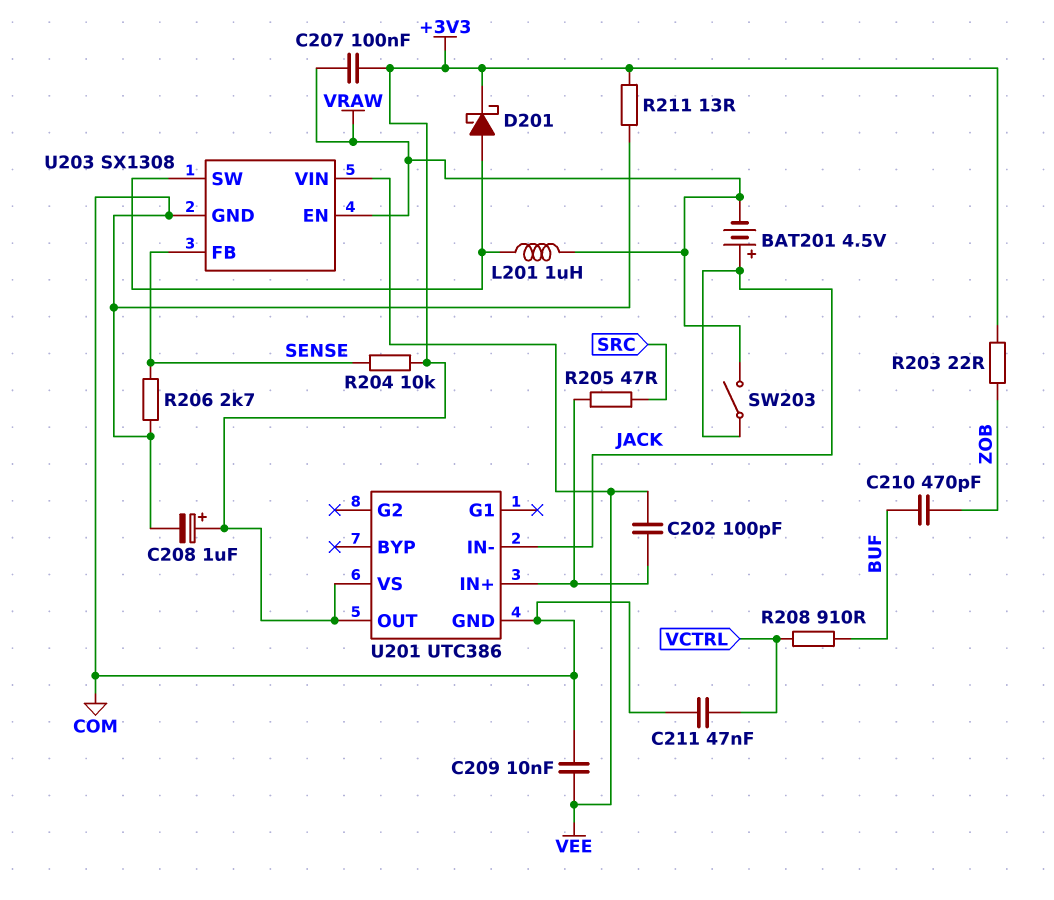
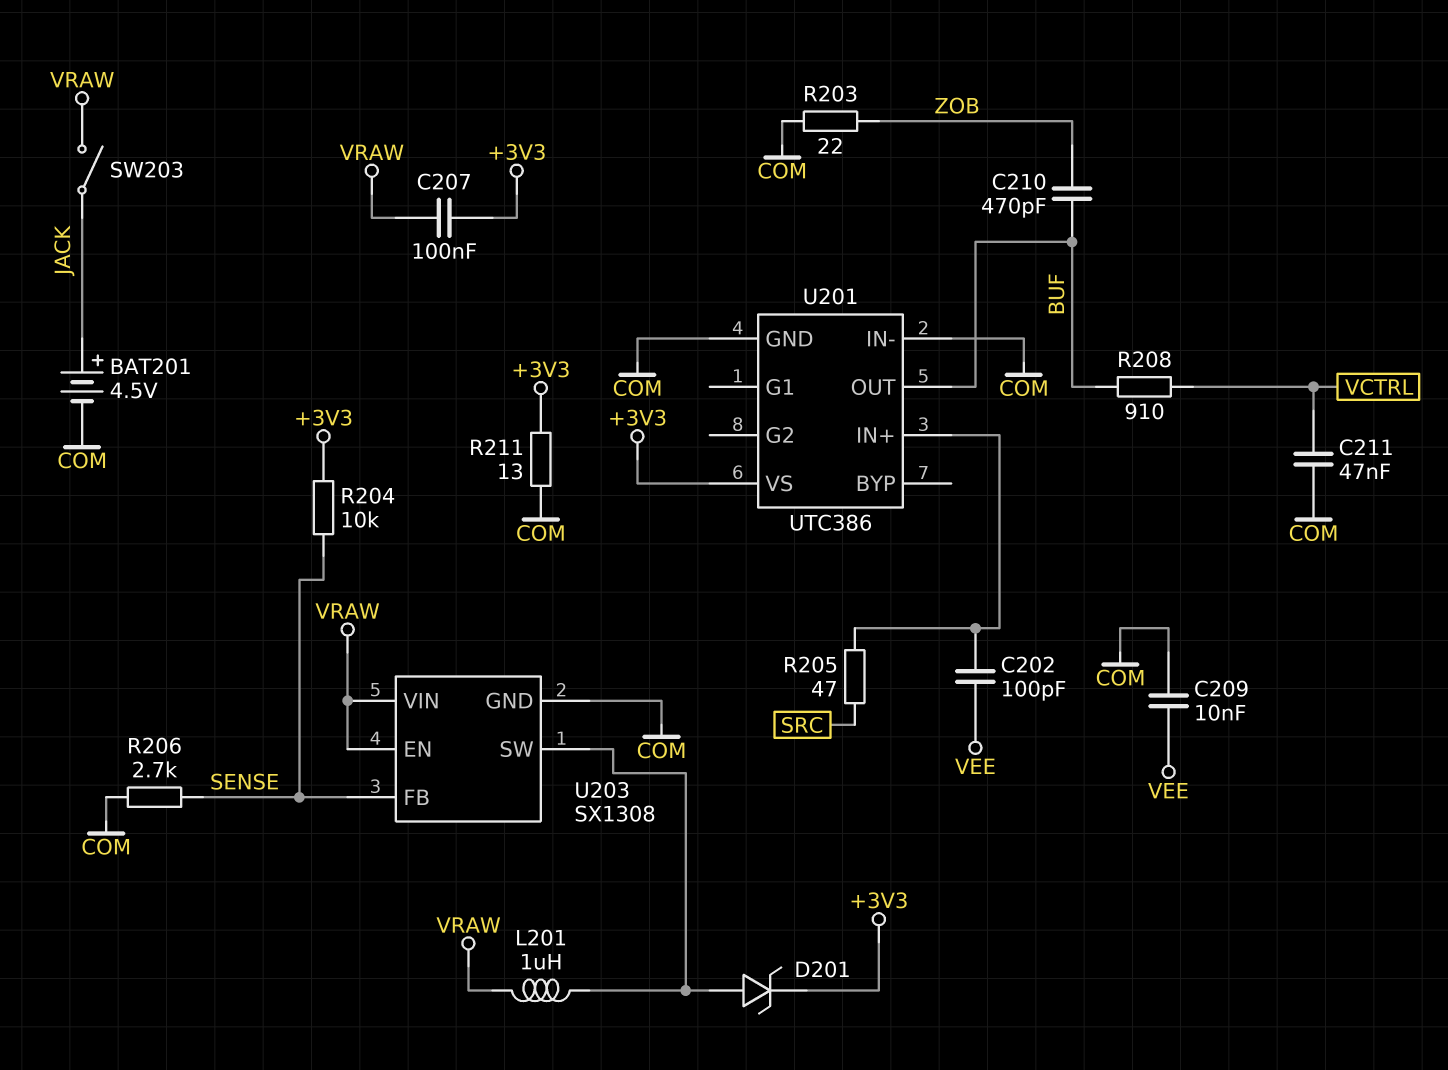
BAT201: 4.5V (plus JACK, minus VRAW) -> 4.5V (plus JACK, minus COM)
C208: 1uF (plus +3V3, minus COM) -> none
D201: schottky (A U203/SW, K +3V3) -> zener (A U203/SW, K +3V3)
R203: 22 (+3V3, ZOB) -> 22 (COM, ZOB)
U201 pin IN-: JACK -> COM
U201 pin OUT: +3V3 -> BUF
U203 pin VIN: VEE -> VRAW

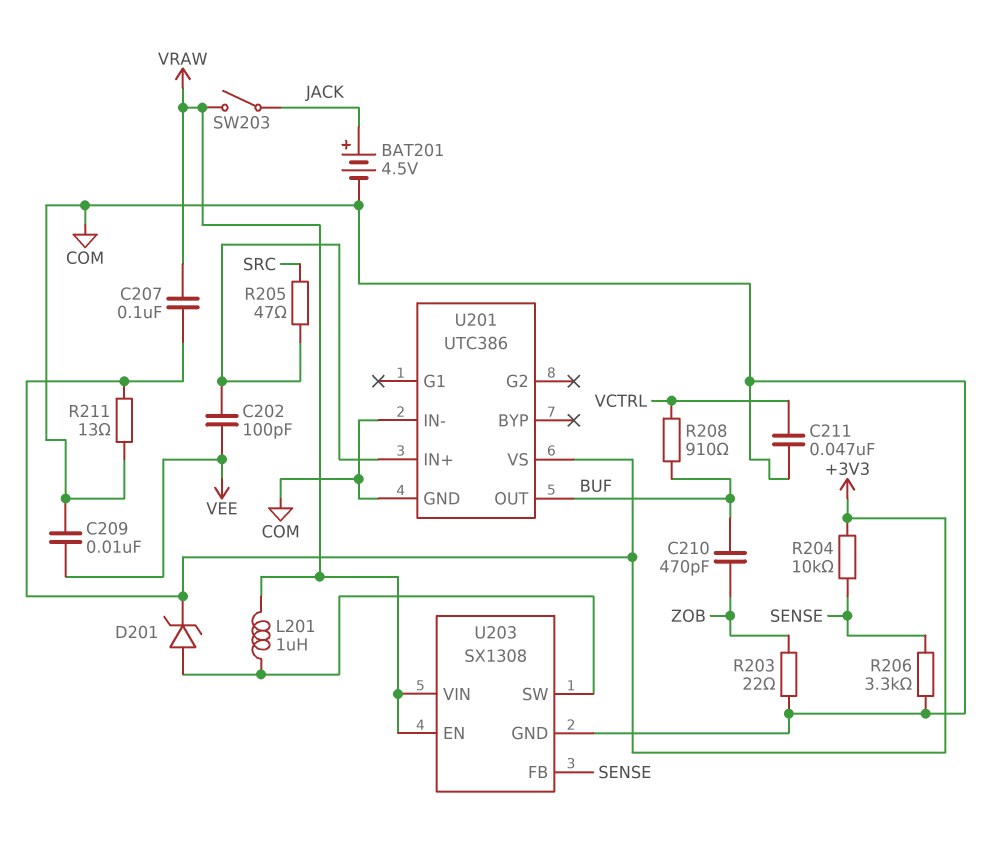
R206: 2.7k (COM, SENSE) -> 3.3k (COM, SENSE)

